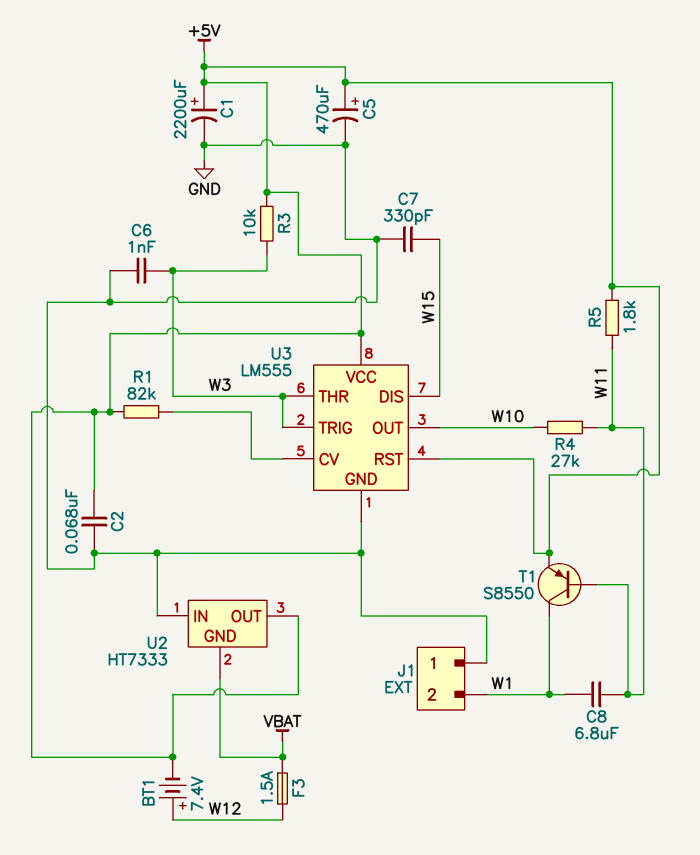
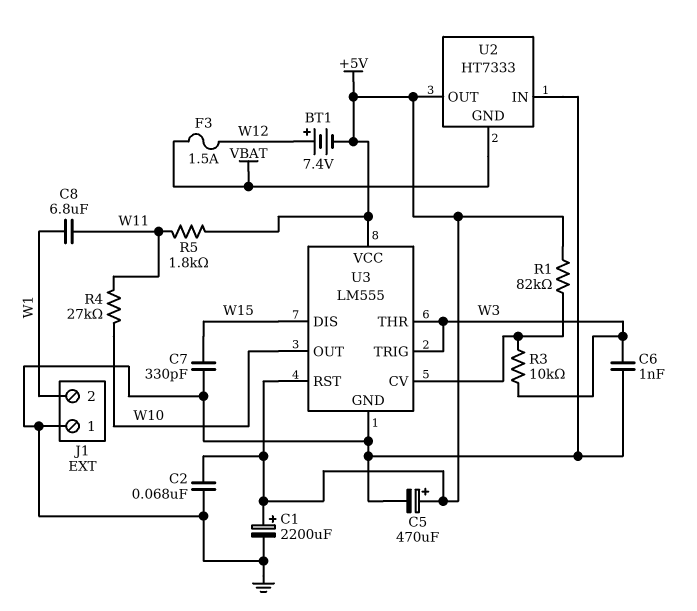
R3: 10k (+5V, W3) -> 10k (U3/CV, W3)
T1: PNP S8550 (B W11, C W1, E +5V) -> none

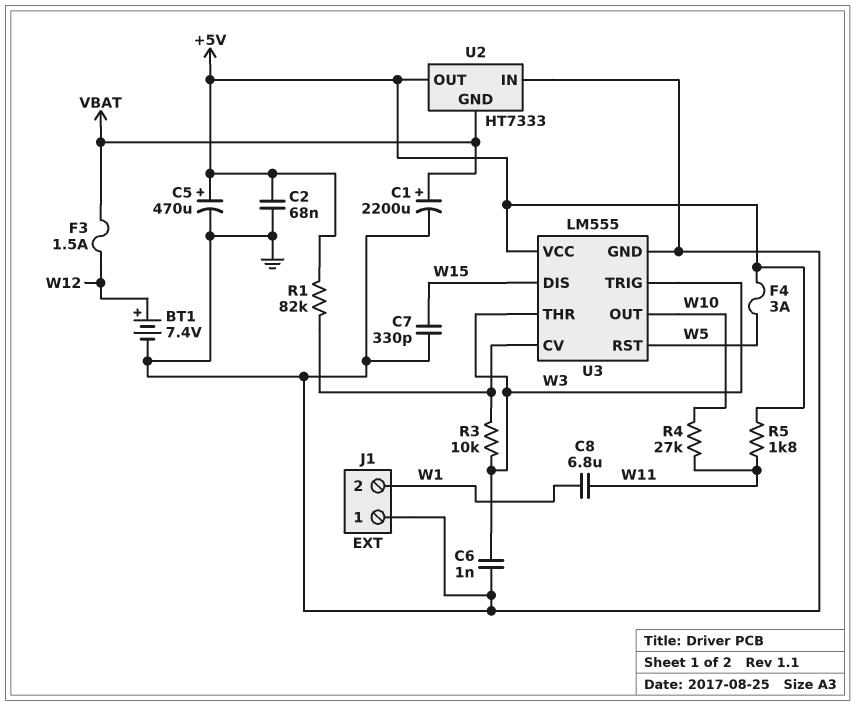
BT1: 7.4V (plus W12, minus +5V) -> 7.4V (plus W12, minus GND)
C1: 2200uF (plus +5V, minus GND) -> 2200uF (plus VBAT, minus GND)
F4: none -> 3A (+5V, W5)
U3 pin RST: +5V -> W5

